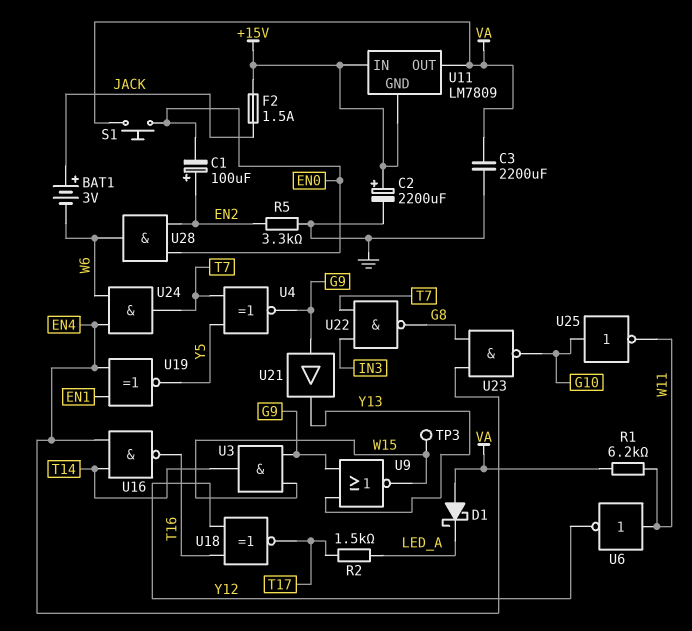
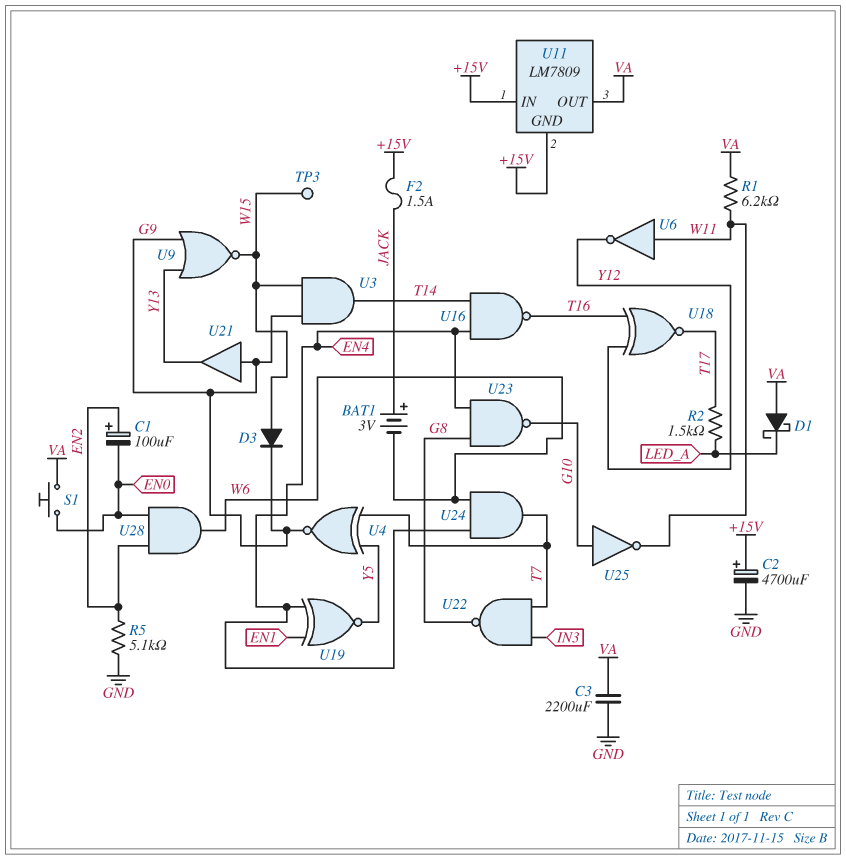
C2: 2200uF (plus +15V, minus GND) -> 4700uF (plus +15V, minus GND)
D3: none -> diode (A W15, K G9)
R5: 3.3k (EN2, GND) -> 5.1k (EN2, GND)

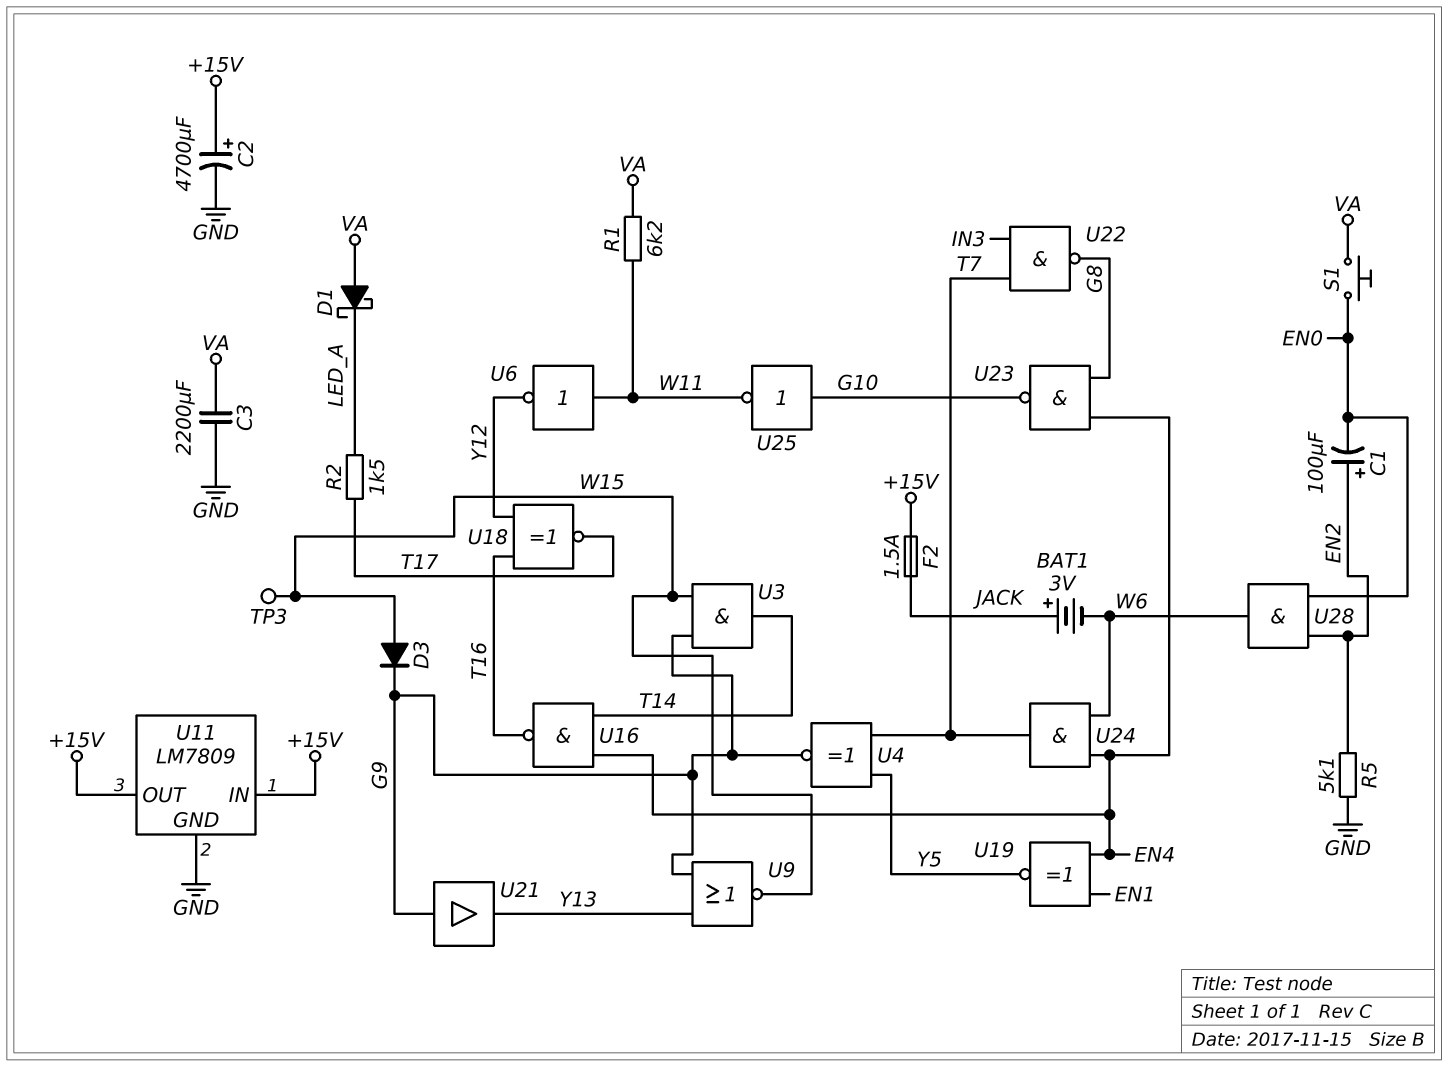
U11 pin GND: +15V -> GND
U11 pin OUT: VA -> +15V

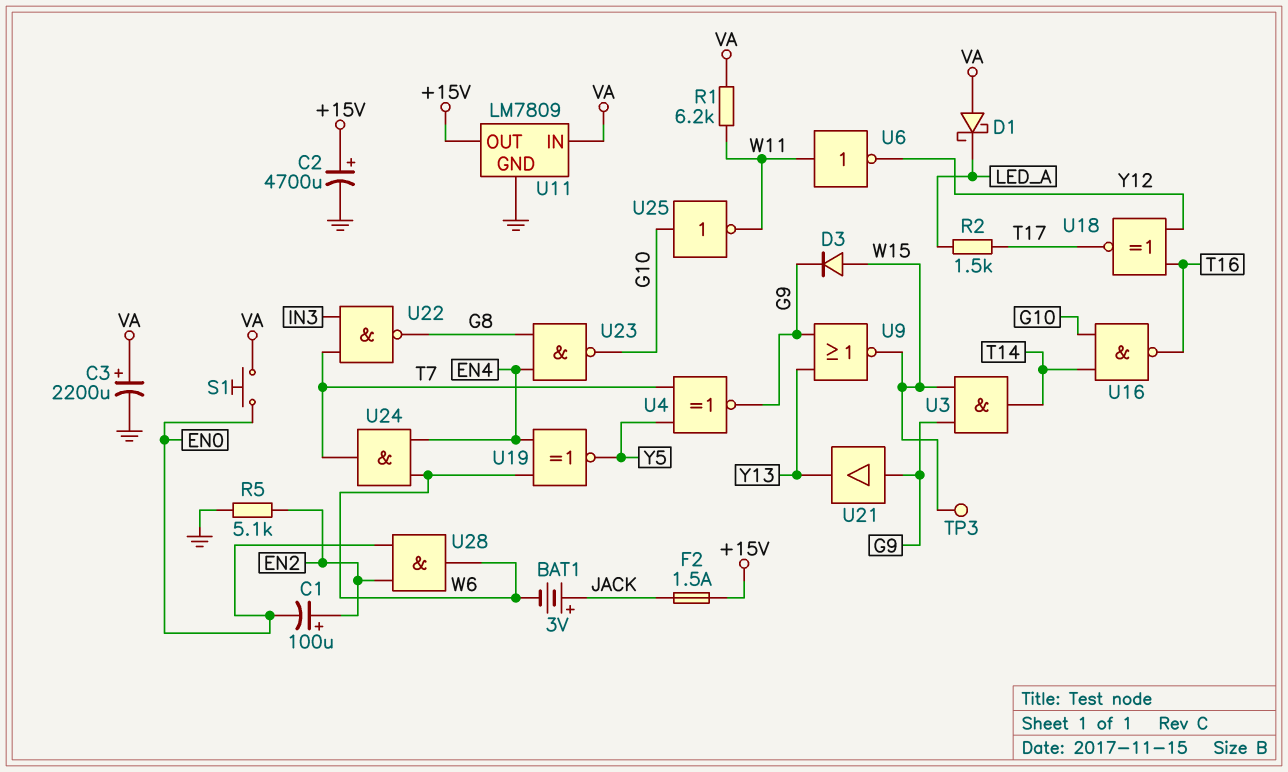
C3: 2200uF (GND, VA) -> 2200uF (plus VA, minus GND)
U11 pin IN: +15V -> VA
U16: NAND (in EN4, in T14, out T16) -> NAND (in G10, in T14, out T16)
U19: XNOR (in EN1, in EN4, out Y5) -> XNOR (in EN4, in W6, out Y5)

